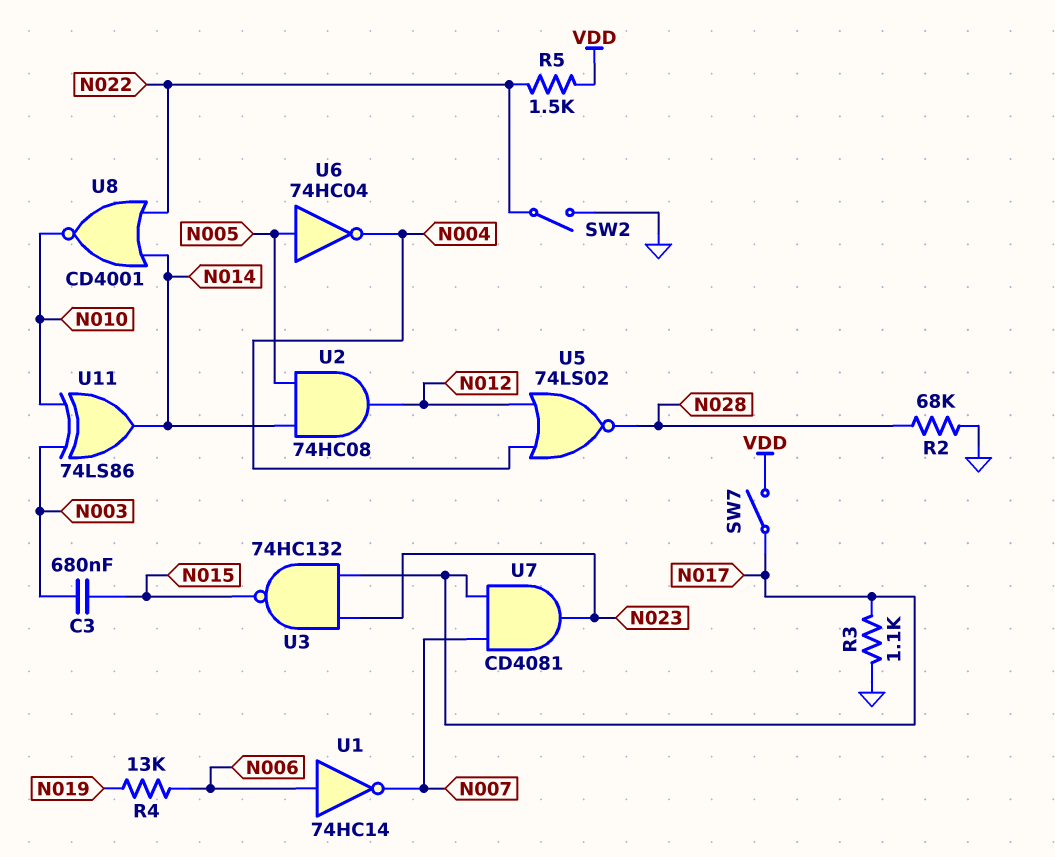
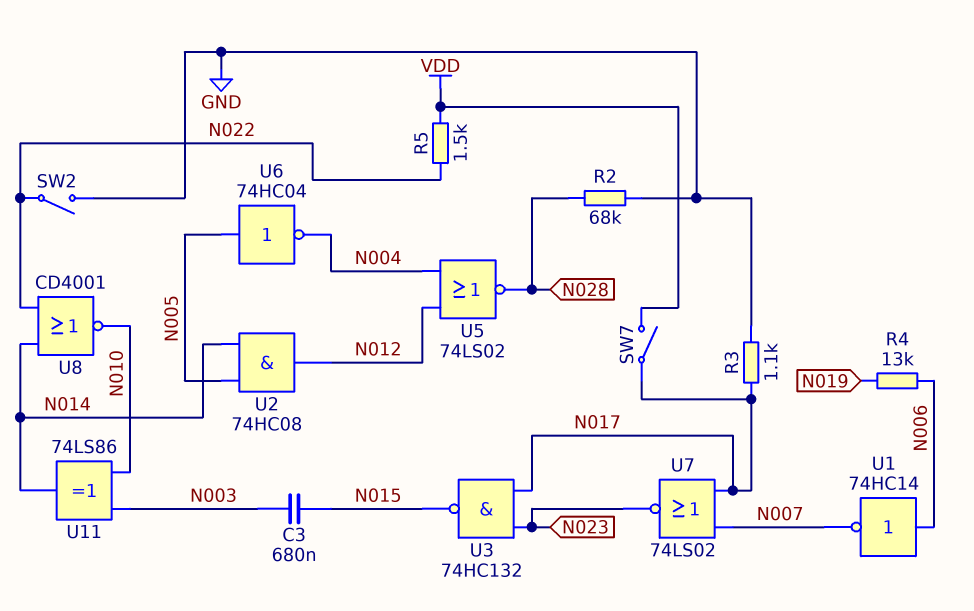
U7: AND CD4081 (in N007, in N017, out N023) -> NOR 74LS02 (in N007, in N017, out N023)

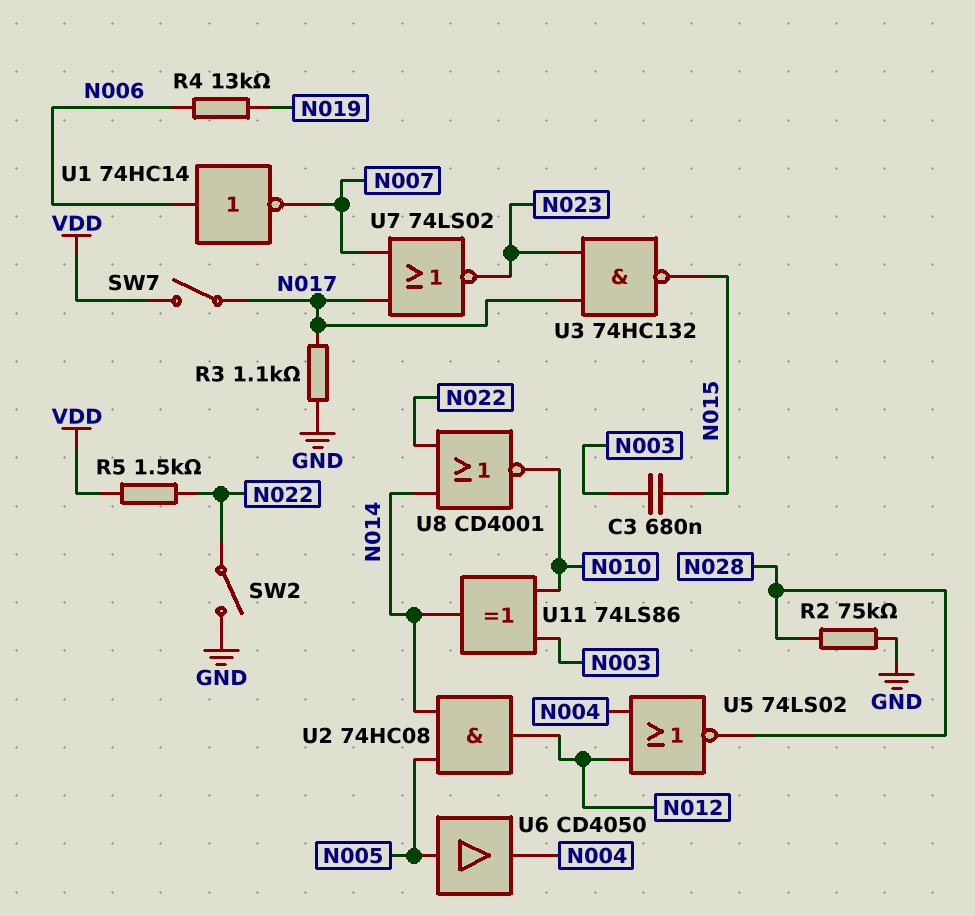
R2: 68k (GND, N028) -> 75k (GND, N028)
U6: NOT 74HC04 (in N005, out N004) -> buffer CD4050 (in N005, out N004)

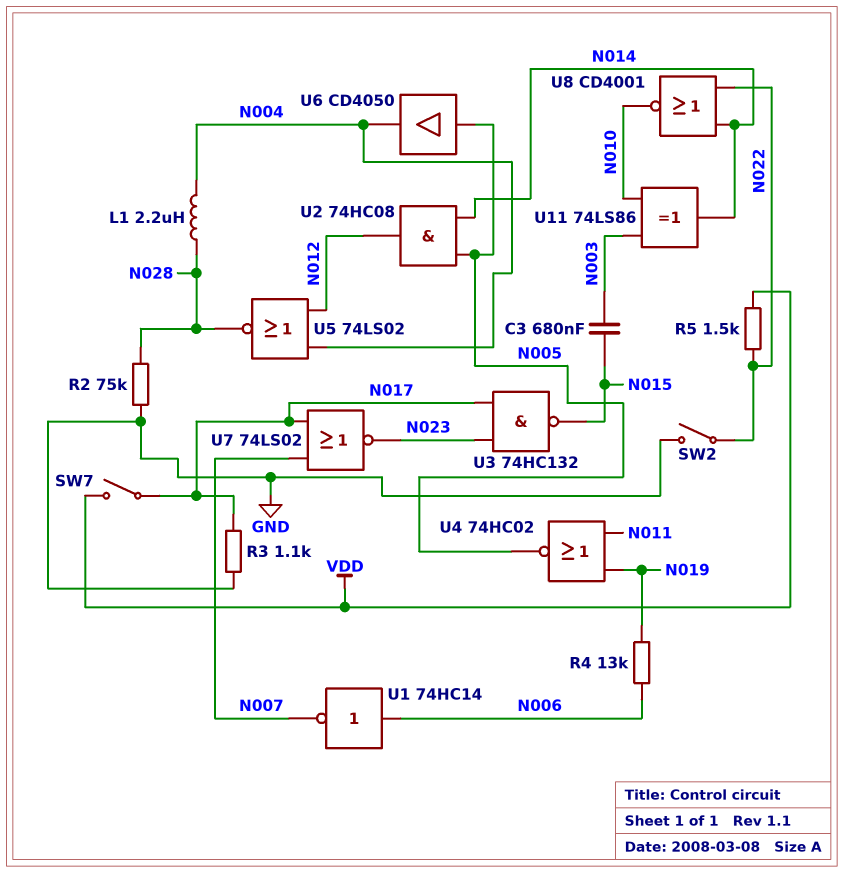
L1: none -> 2.2uH (N004, N028)
U4: none -> NOR 74HC02 (in N011, in N019, out N005)

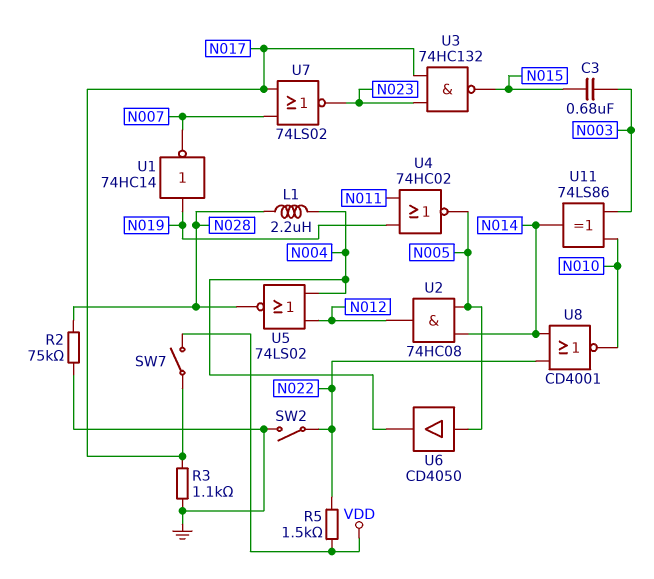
R4: 13k (N006, N019) -> none
U1: NOT 74HC14 (in N006, out N007) -> NOT 74HC14 (in N019, out N007)

